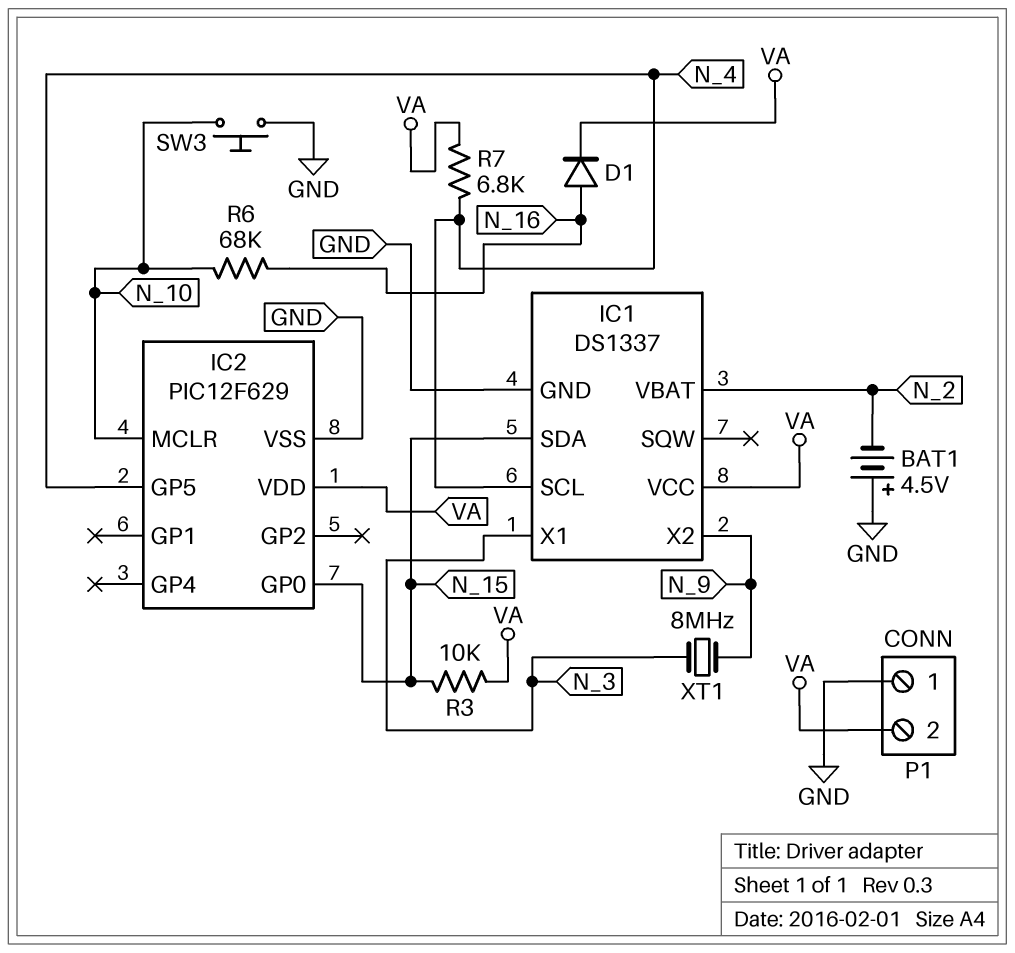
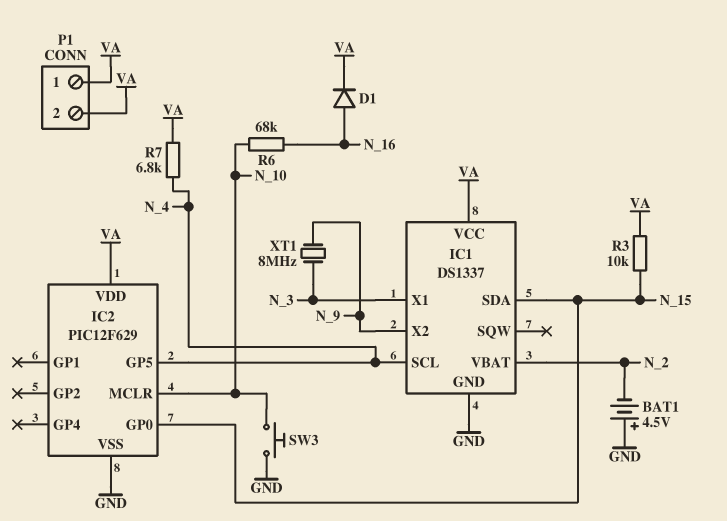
P1 pin 1: GND -> VA

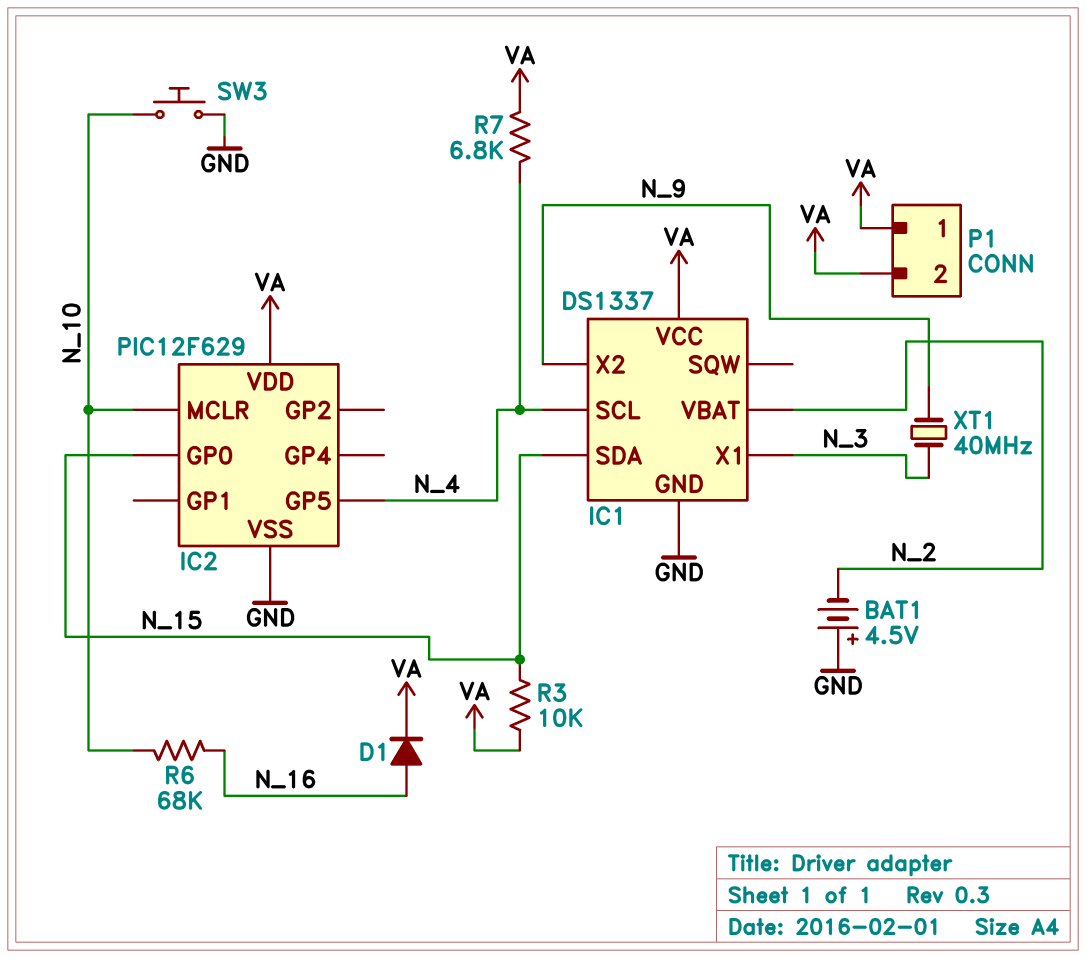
XT1: 8MHz (N_3, N_9) -> 40MHz (N_3, N_9)

